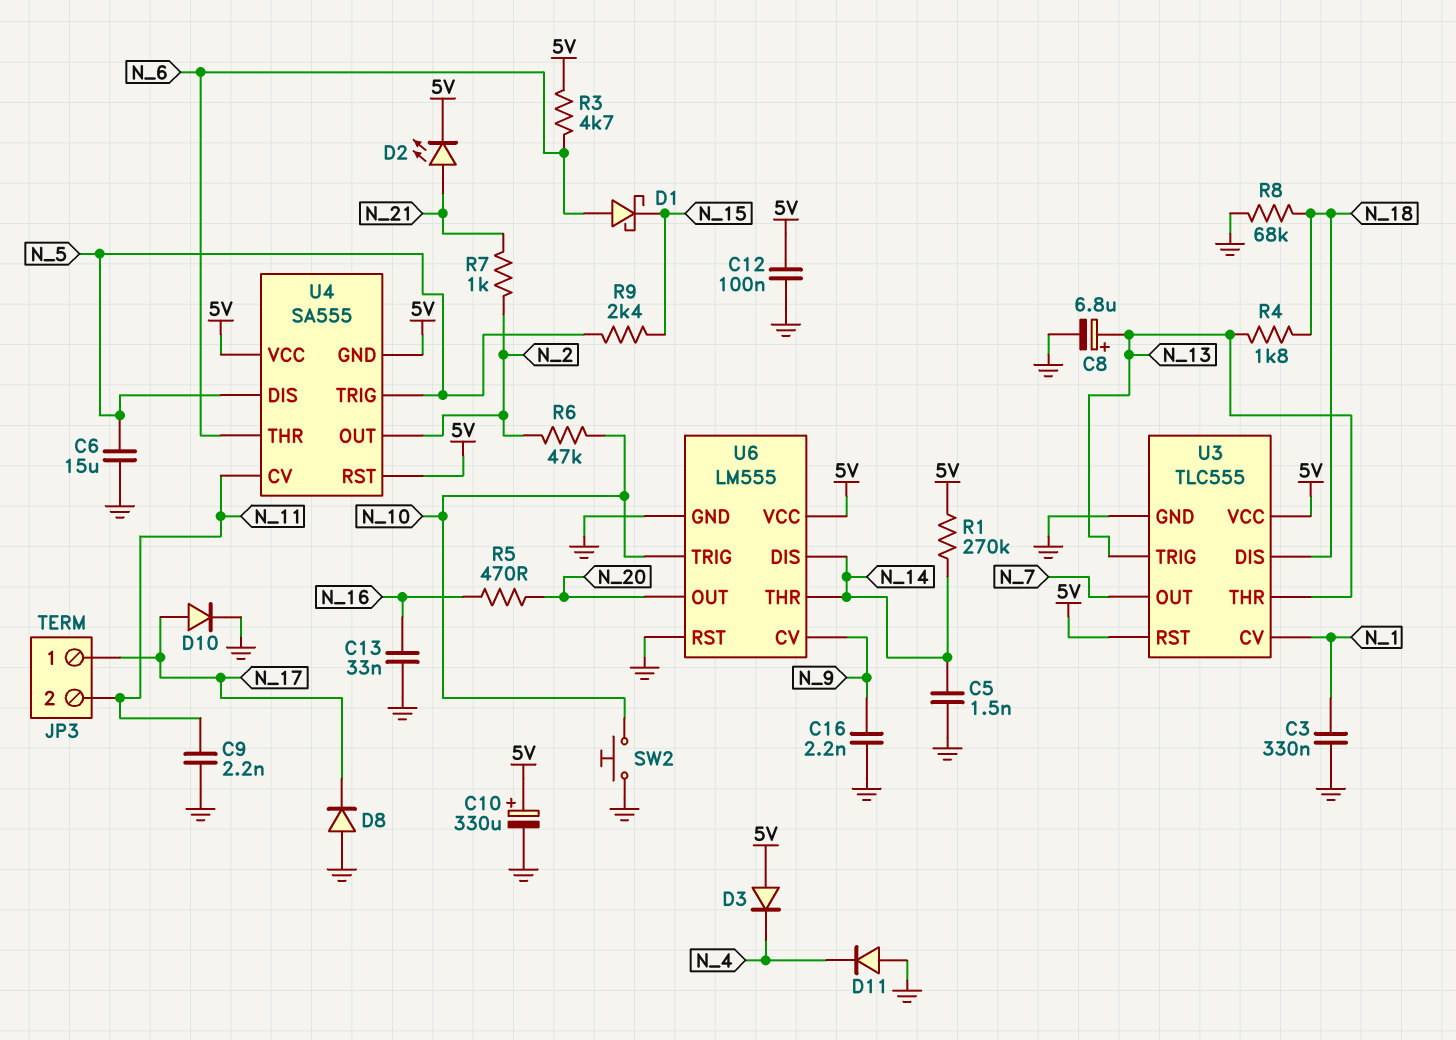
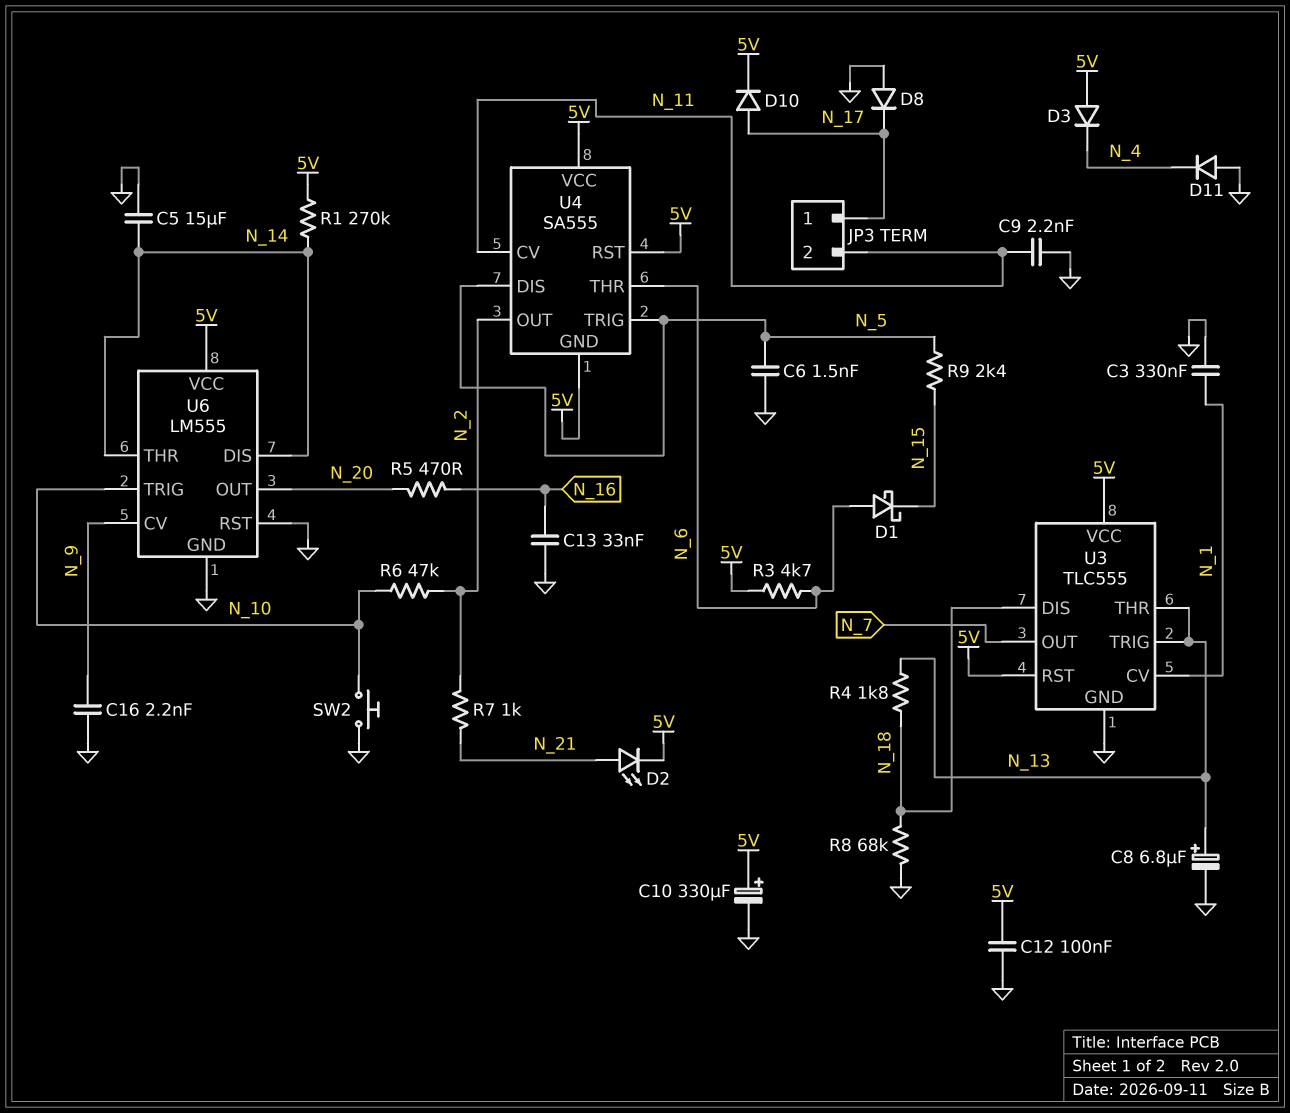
C5: 1.5nF (GND, N_14) -> 15uF (GND, N_14)
C6: 15uF (GND, N_5) -> 1.5nF (GND, N_5)
D10: diode (A N_17, K GND) -> diode (A N_17, K 5V)

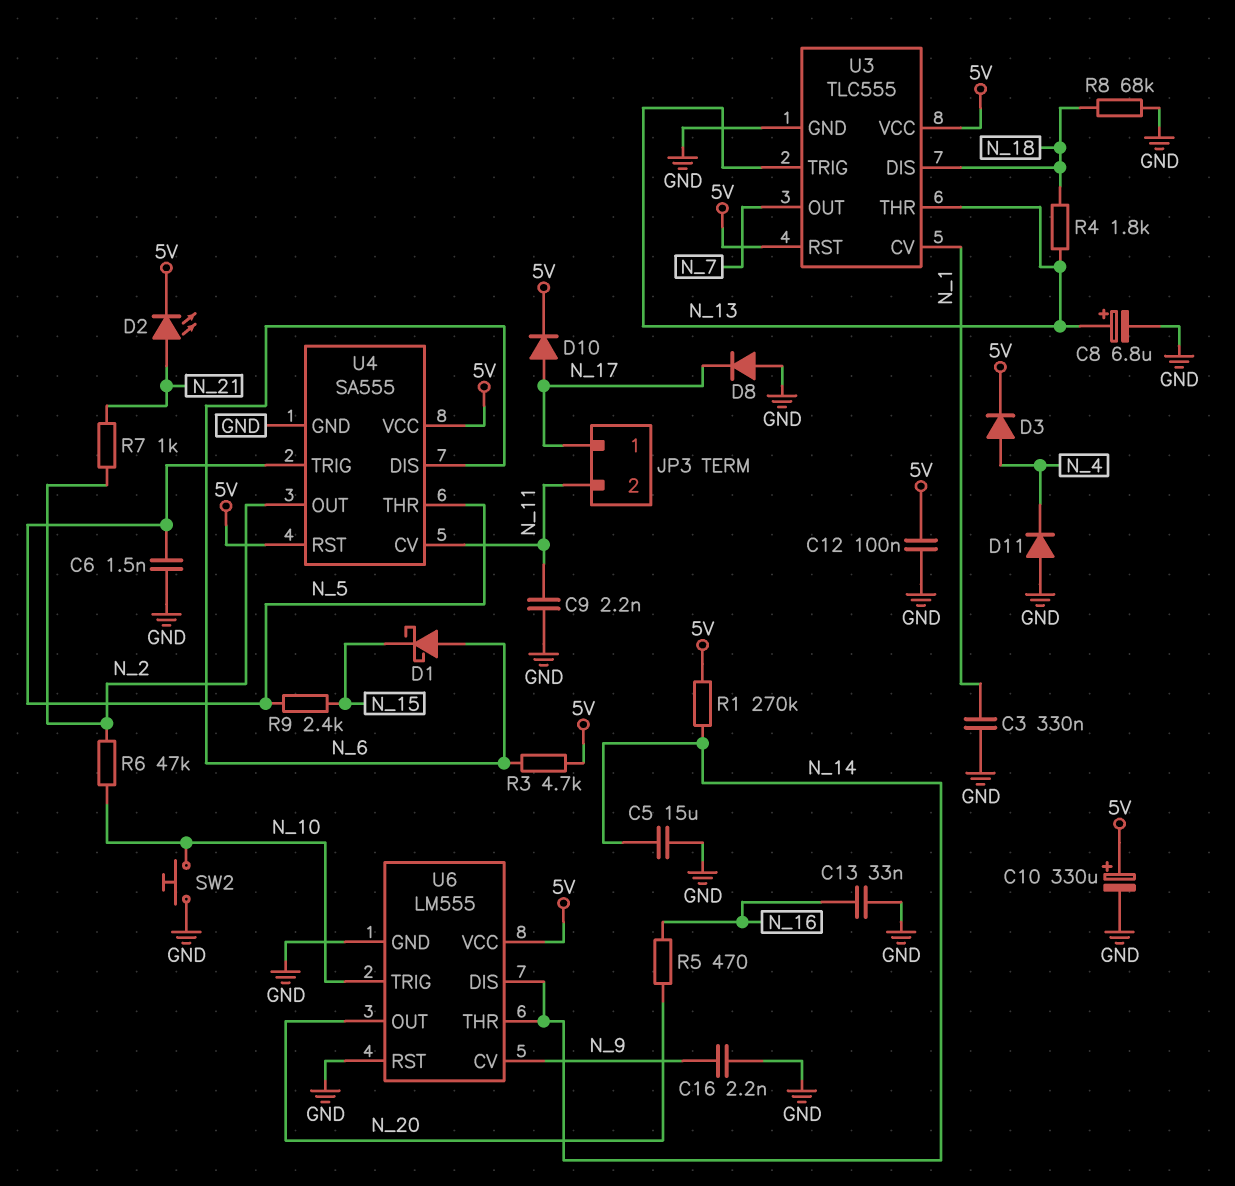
D3: diode (A 5V, K N_4) -> diode (A N_4, K 5V)
U4 pin DIS: N_5 -> N_6
U4 pin GND: 5V -> GND
U4 pin THR: N_6 -> N_5

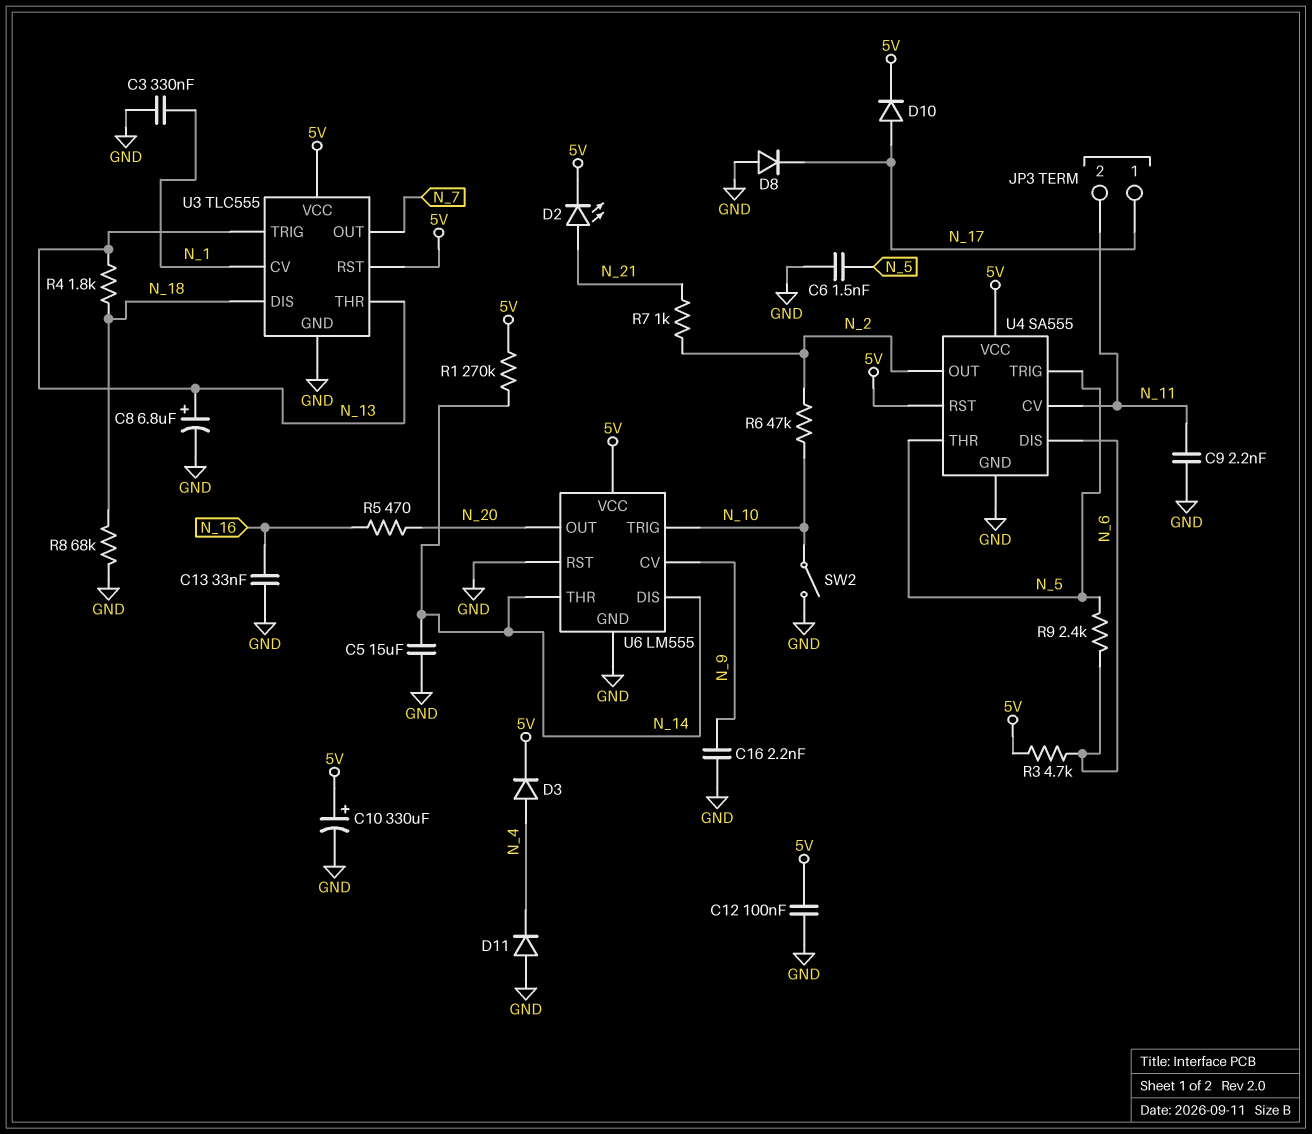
D1: schottky (A N_6, K N_15) -> none
R9: 2.4k (N_5, N_15) -> 2.4k (N_5, N_6)
SW2: button (GND, N_10) -> switch (GND, N_10)

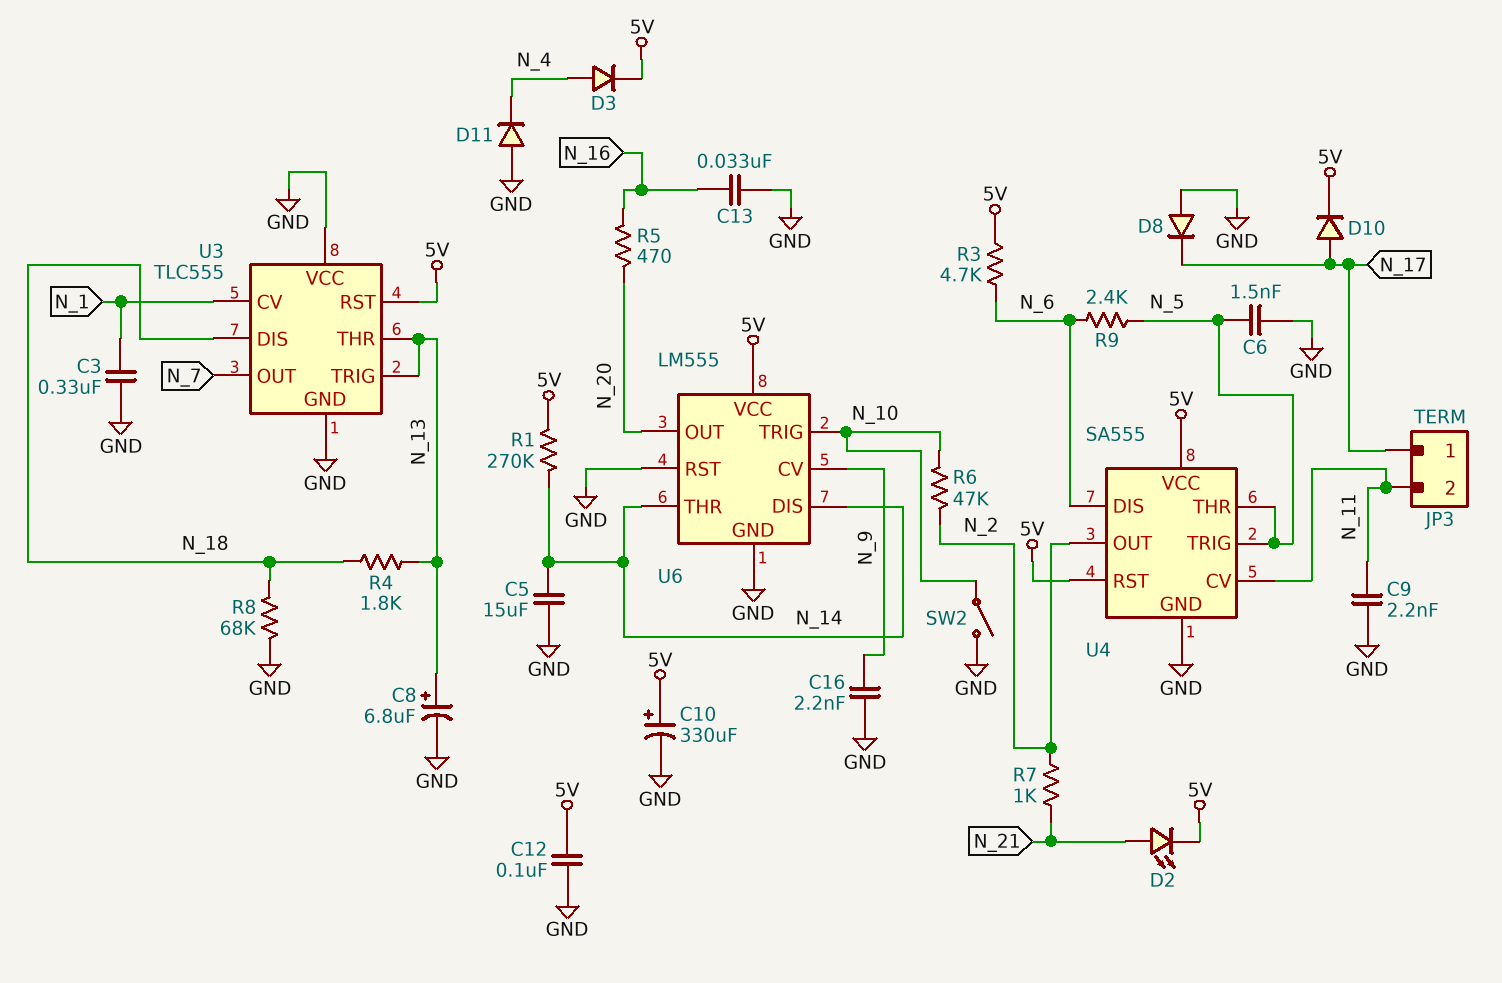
U3 pin VCC: 5V -> GND

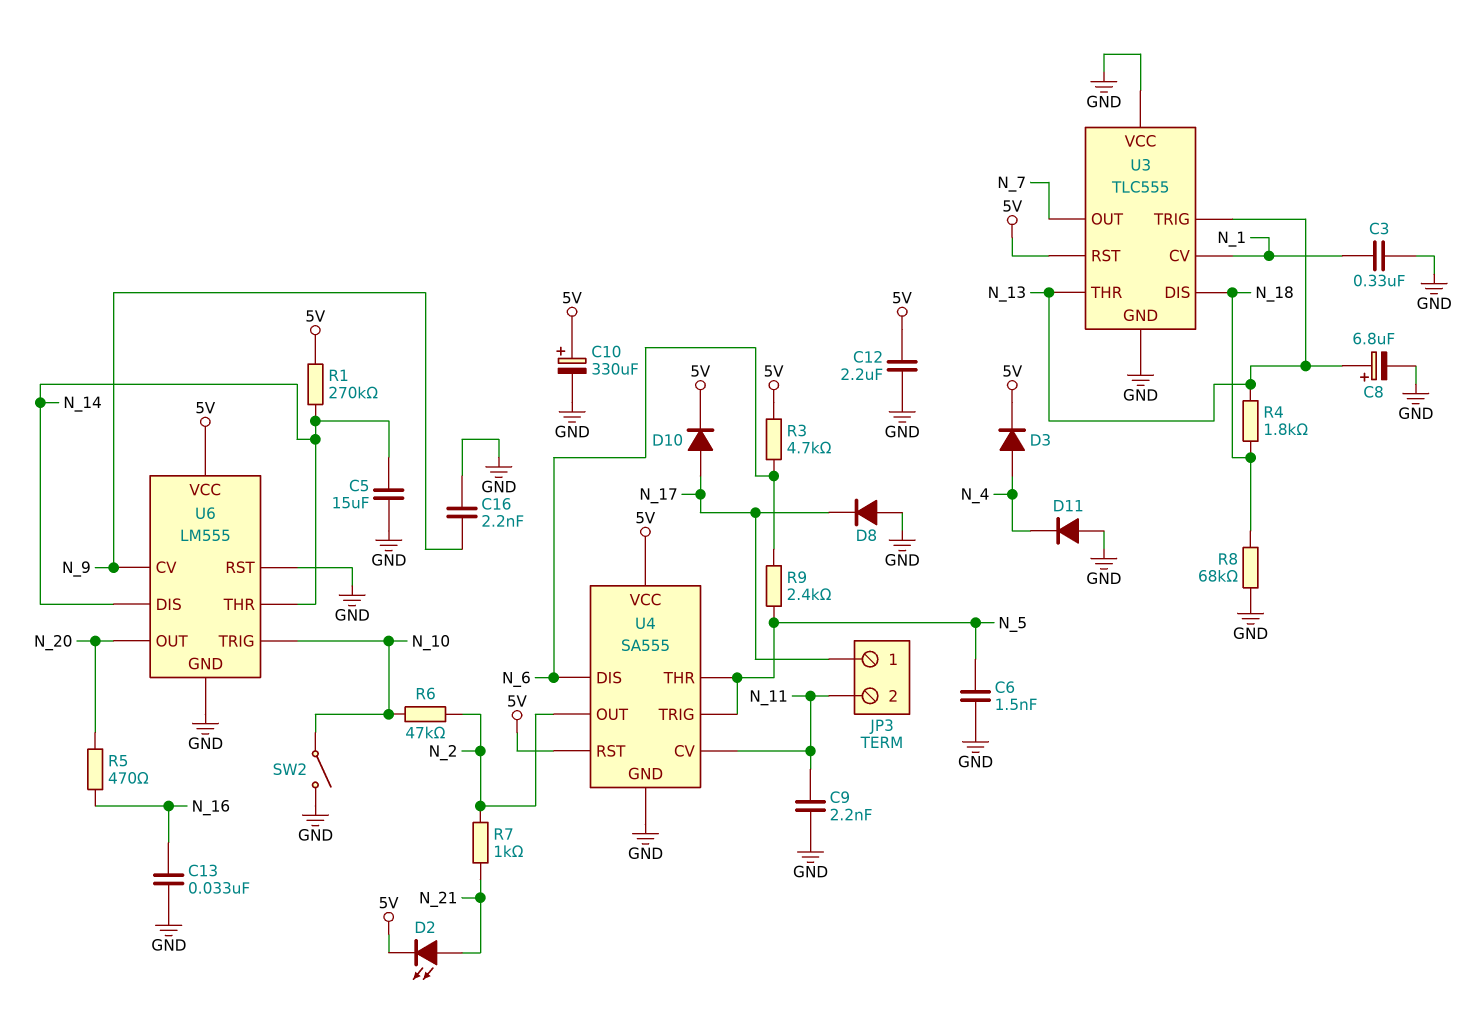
C12: 100nF (5V, GND) -> 2.2uF (5V, GND)

